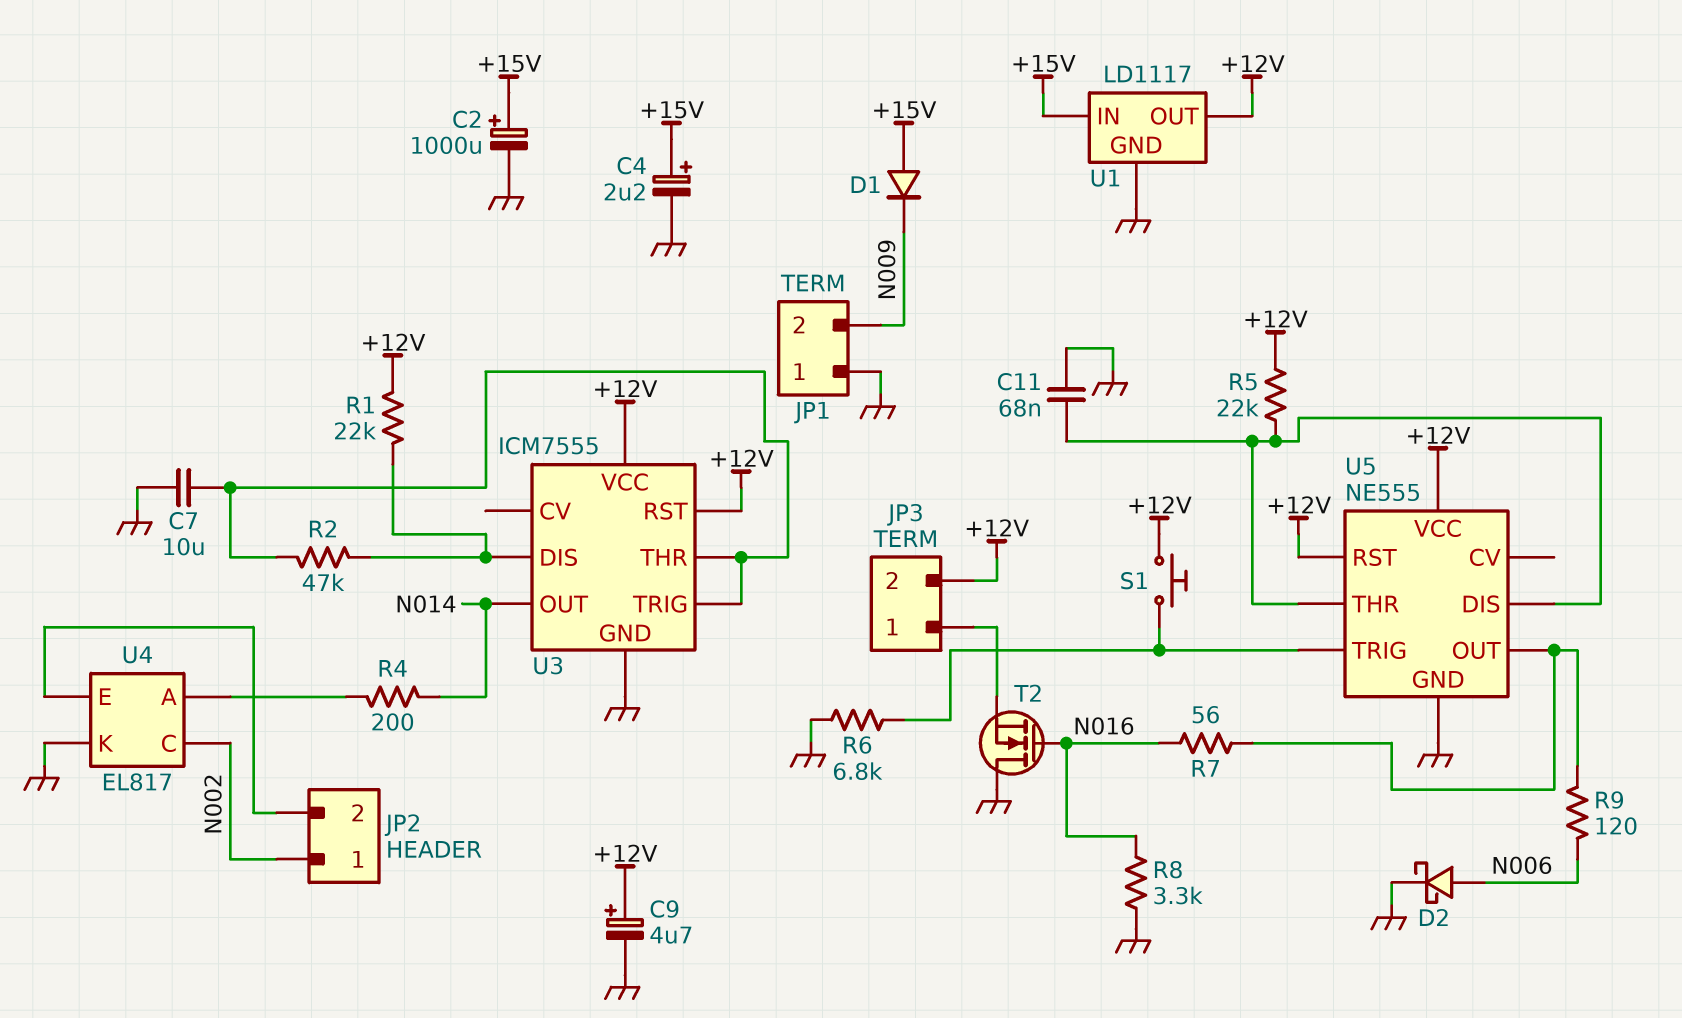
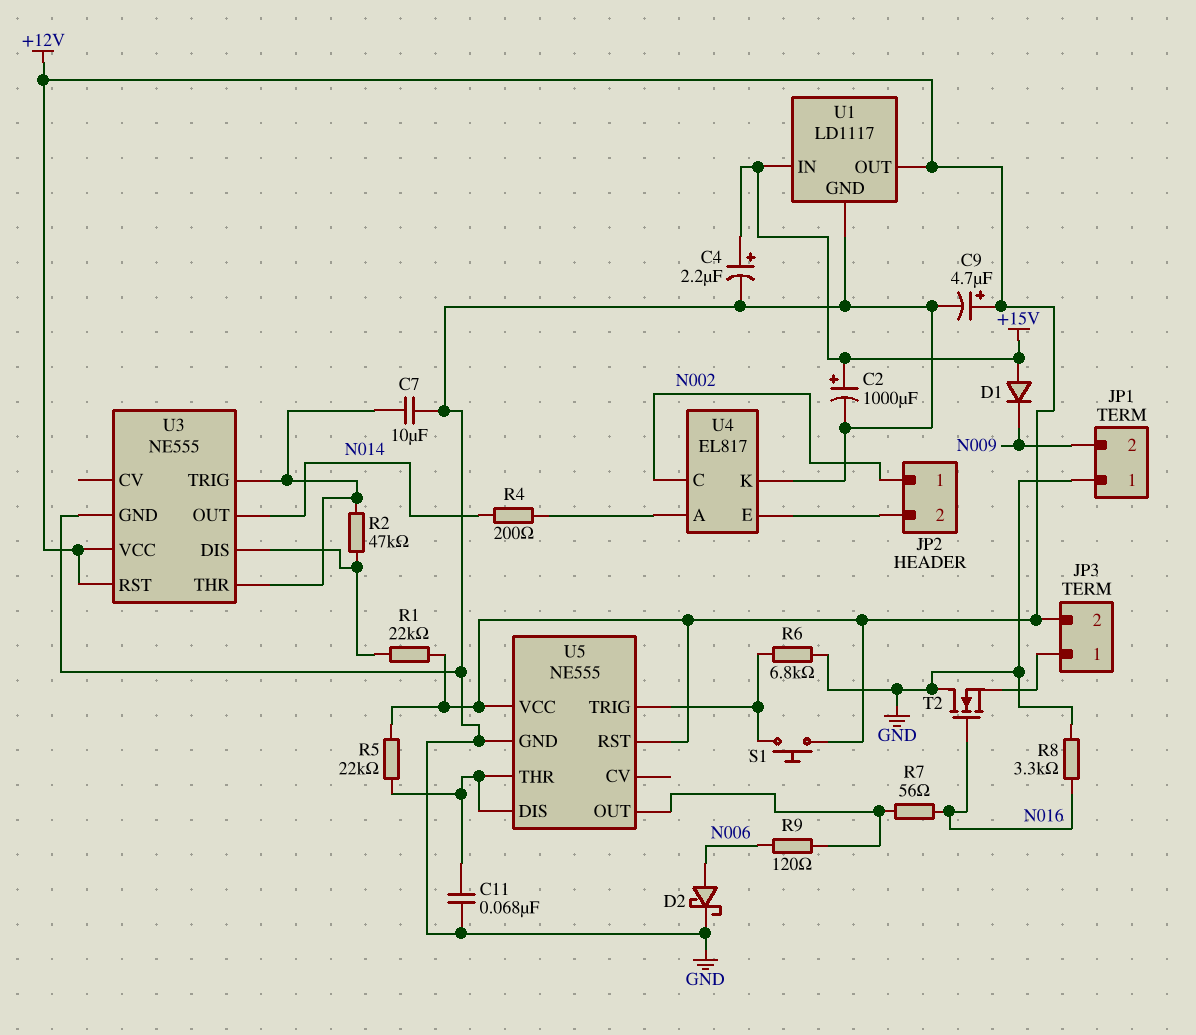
U3: ICM7555 -> NE555

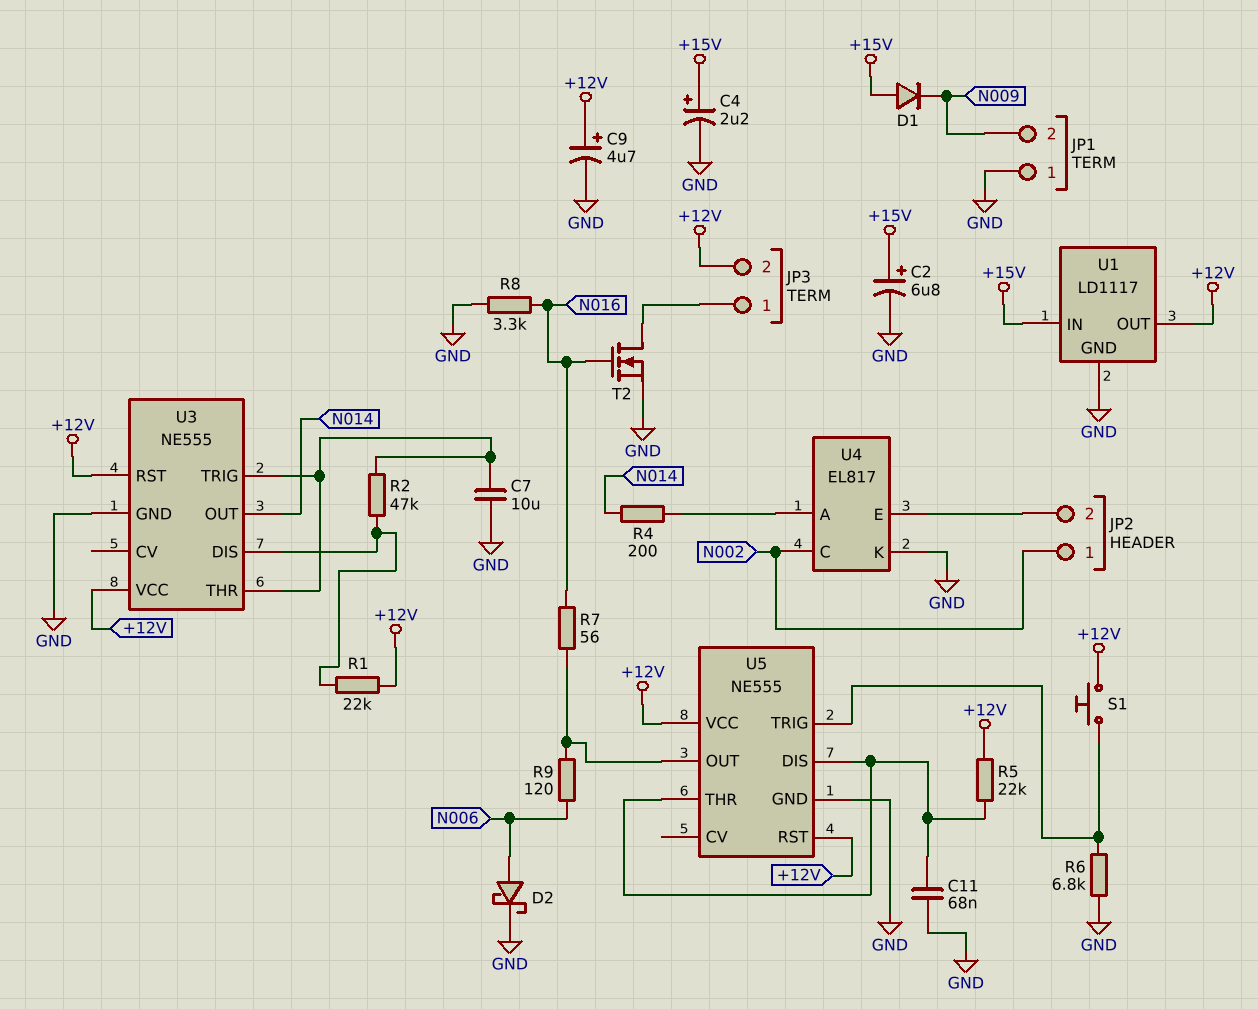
C2: 1000uF (plus +15V, minus GND) -> 6.8uF (plus +15V, minus GND)
T2: NMOS (G N016, D GND, S JP3/1) -> NMOS (G N016, D JP3/1, S GND)

